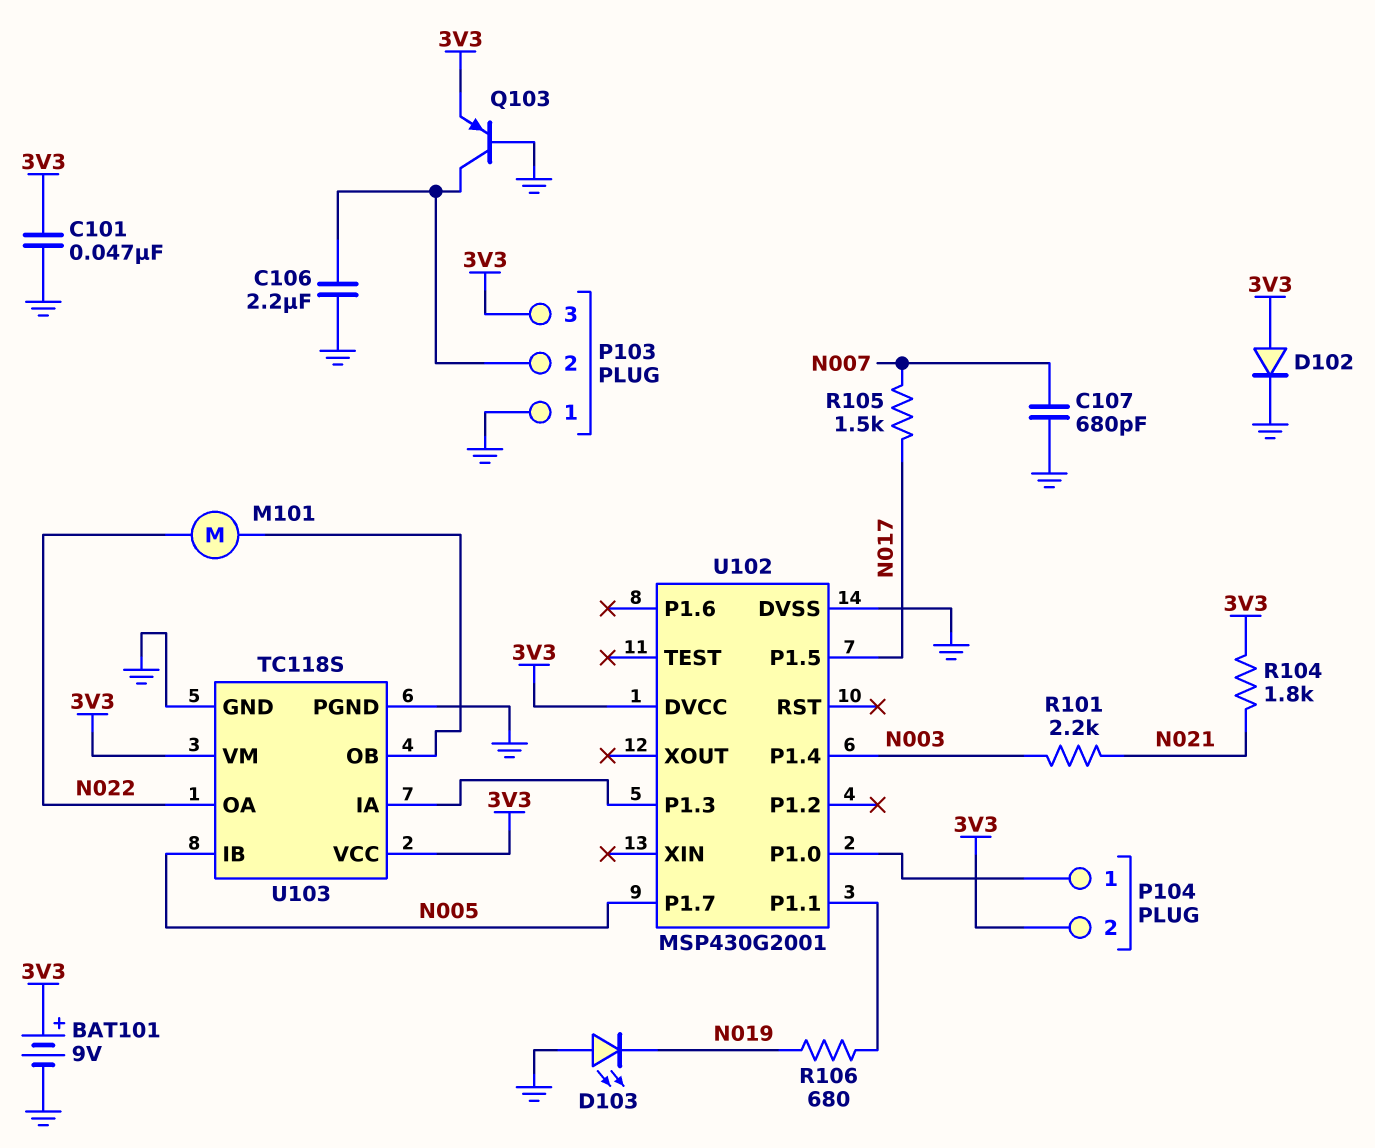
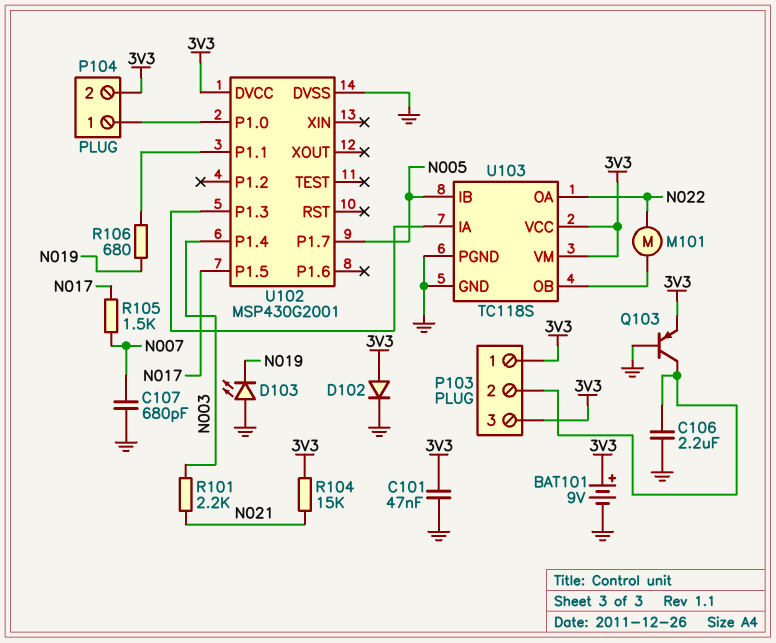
P103 pin 1: GND -> 3V3
R104: 1.8k (3V3, N021) -> 15k (3V3, N021)

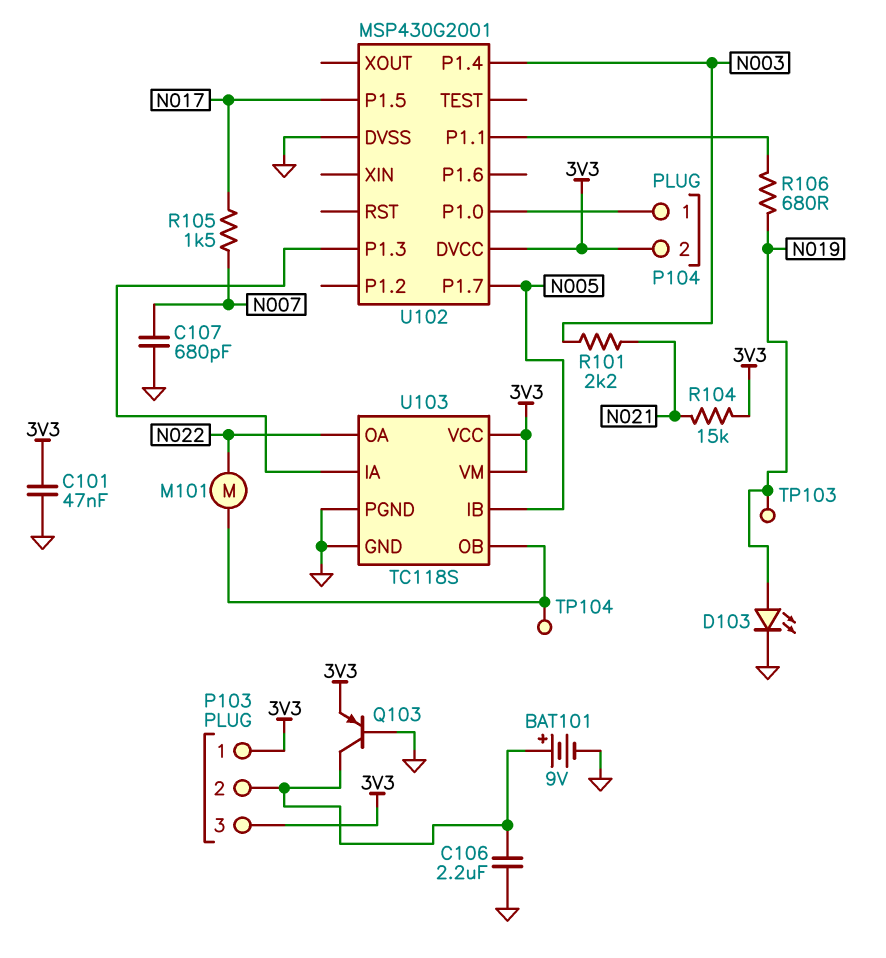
BAT101: 9V (plus 3V3, minus GND) -> 9V (plus P103/2, minus GND)
D102: diode (A 3V3, K GND) -> none
D103: LED (A GND, K N019) -> LED (A N019, K GND)
TP103: none -> test point (N019)
TP104: none -> test point (U103/OB)

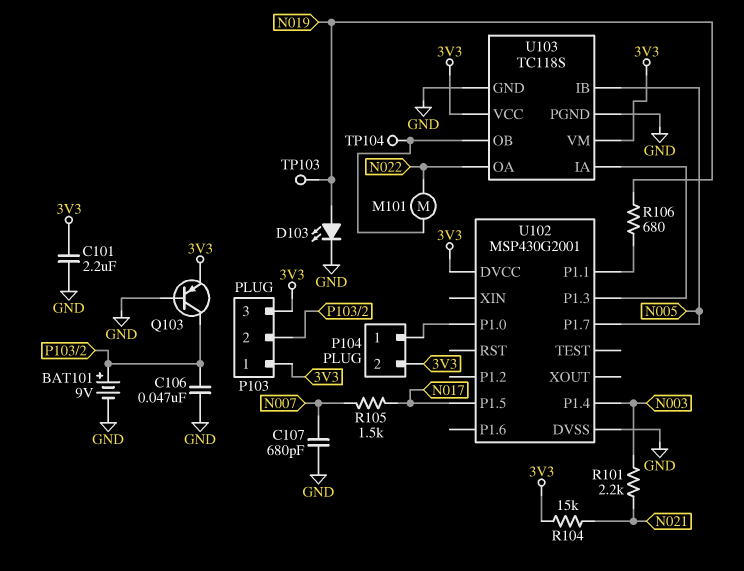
C101: 47nF (3V3, GND) -> 2.2uF (3V3, GND)
C106: 2.2uF (GND, P103/2) -> 47nF (GND, P103/2)

